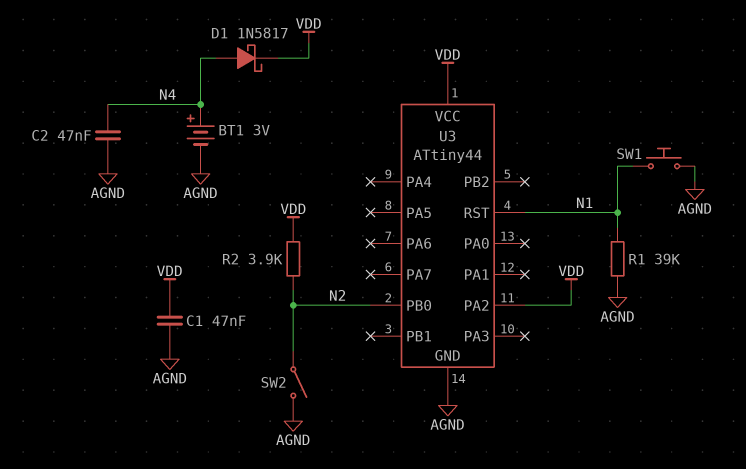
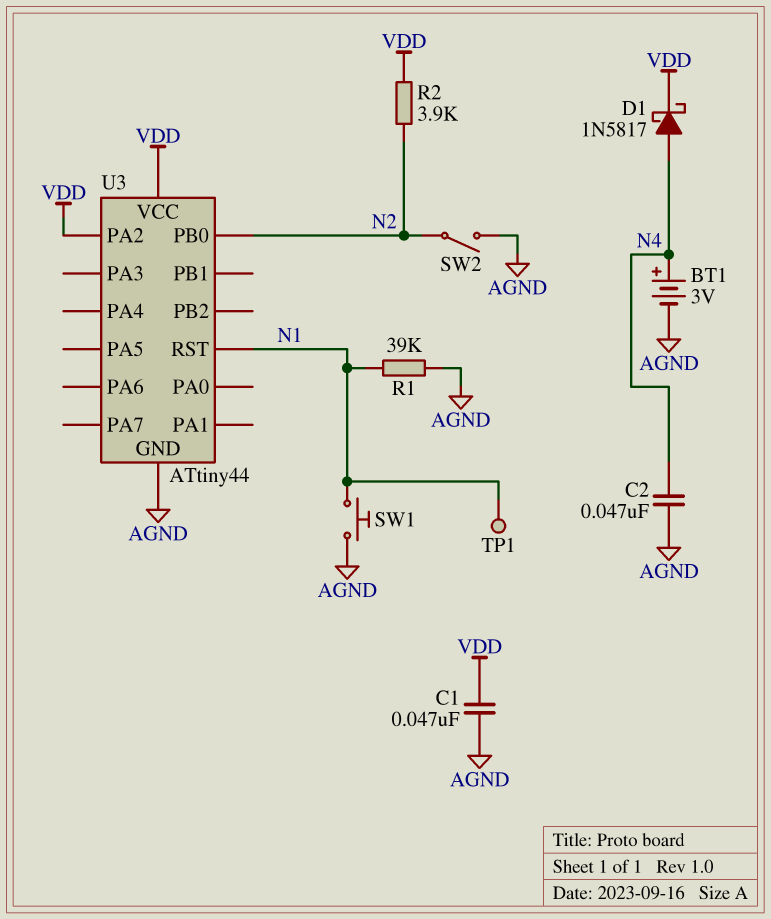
TP1: none -> test point (N1)

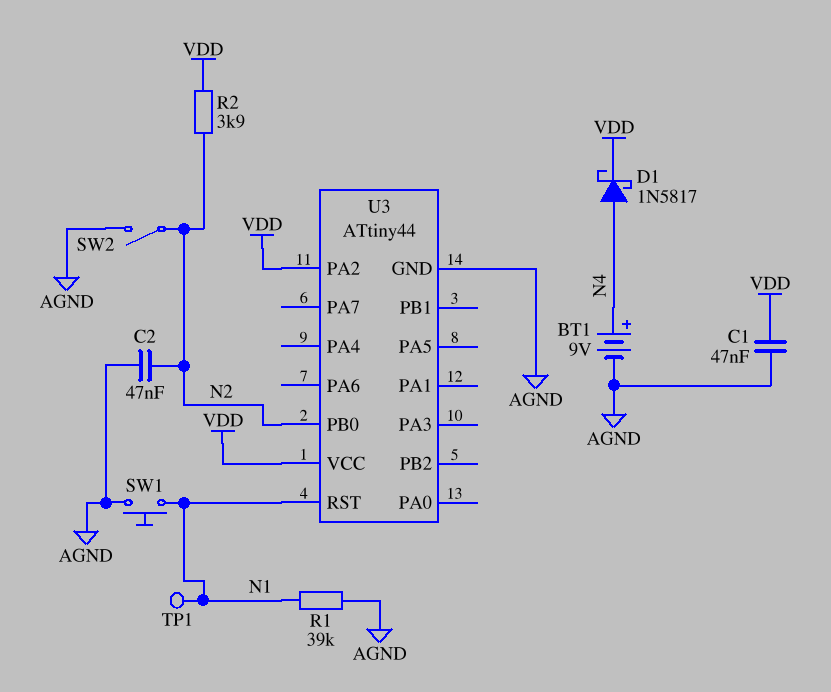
BT1: 3V (plus N4, minus AGND) -> 9V (plus N4, minus AGND)
C2: 47nF (AGND, N4) -> 47nF (AGND, N2)

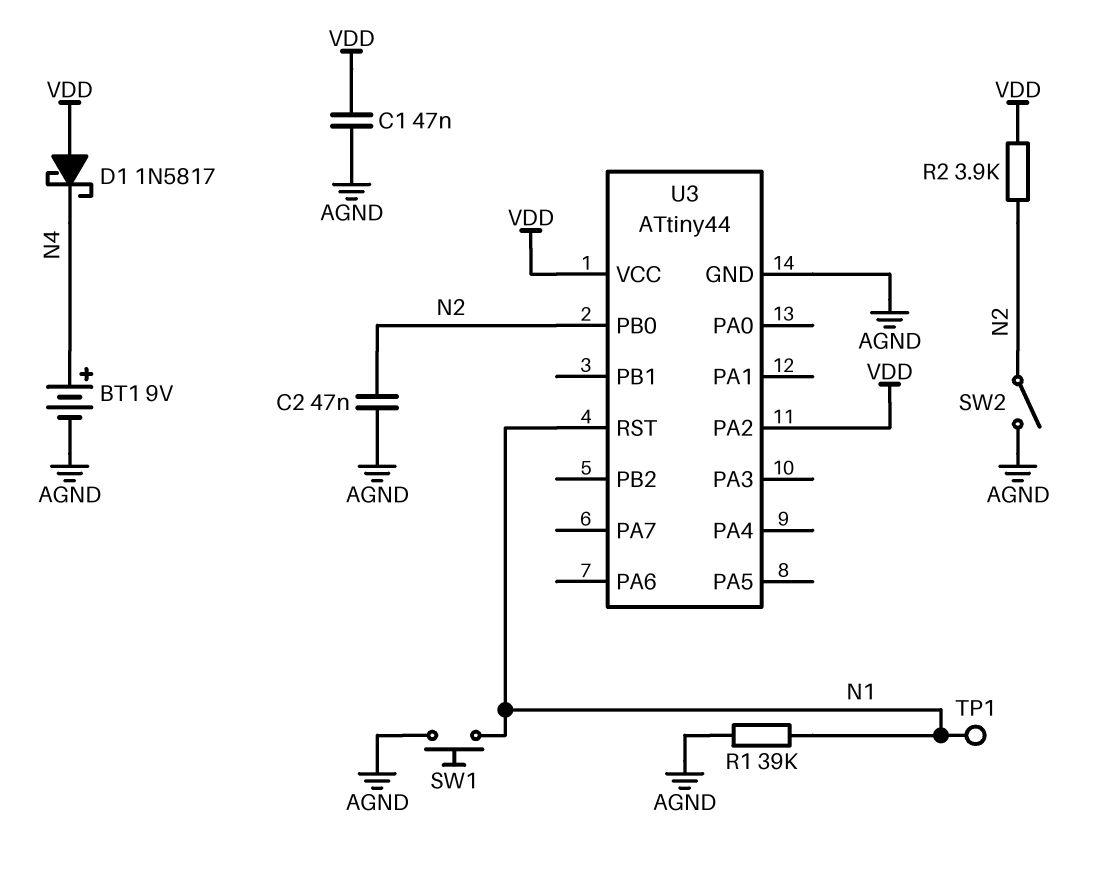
D1: schottky 1N5817 (A N4, K VDD) -> schottky 1N5817 (A VDD, K N4)

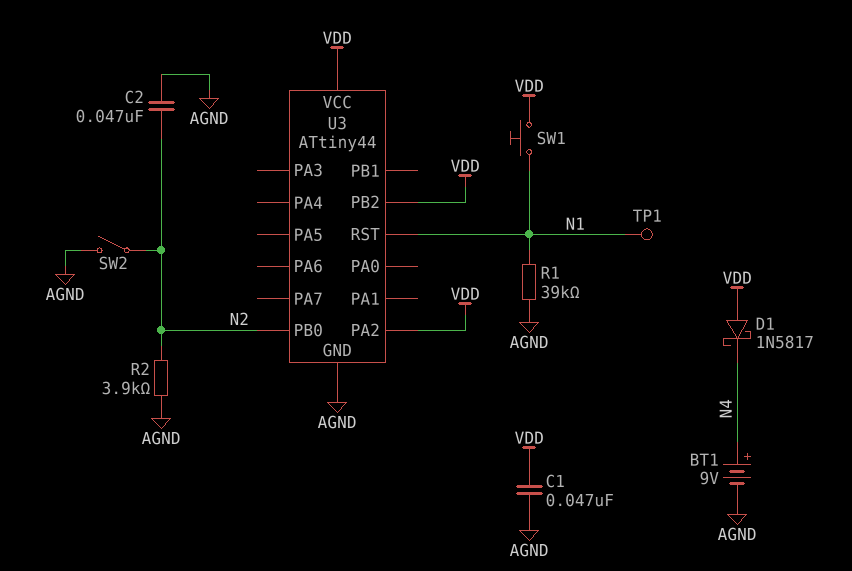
R2: 3.9k (N2, VDD) -> 3.9k (AGND, N2)
SW1: button (AGND, N1) -> button (N1, VDD)
U3 pin PB2: none -> VDD

